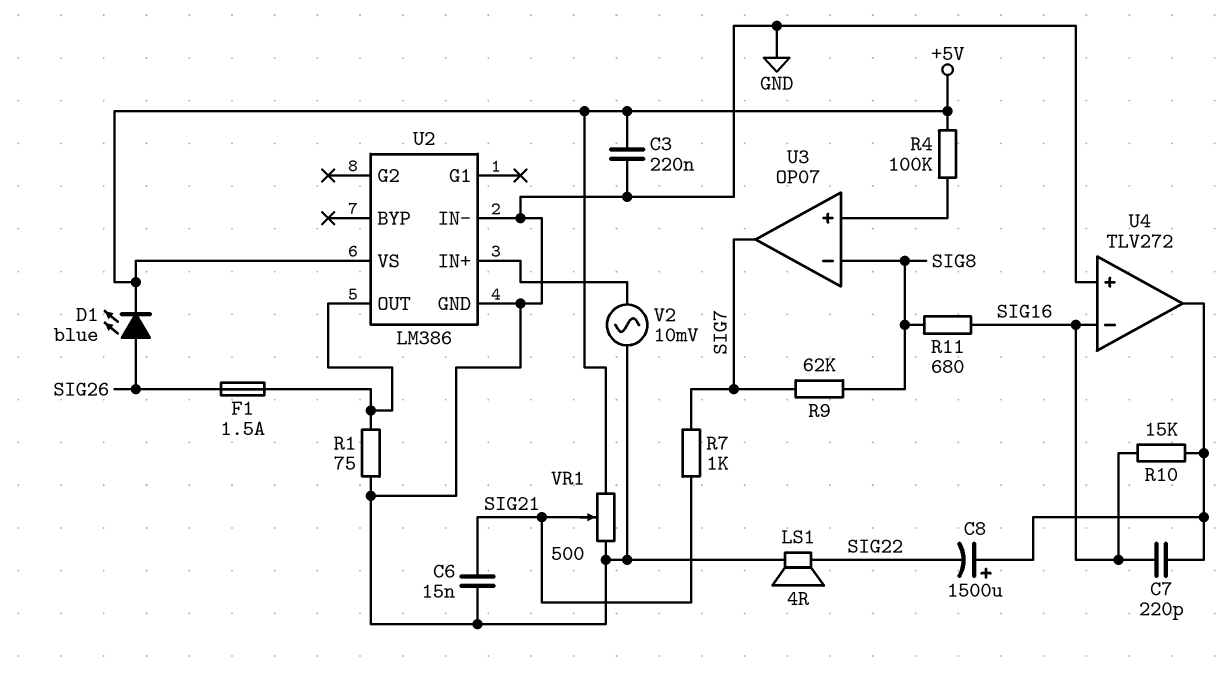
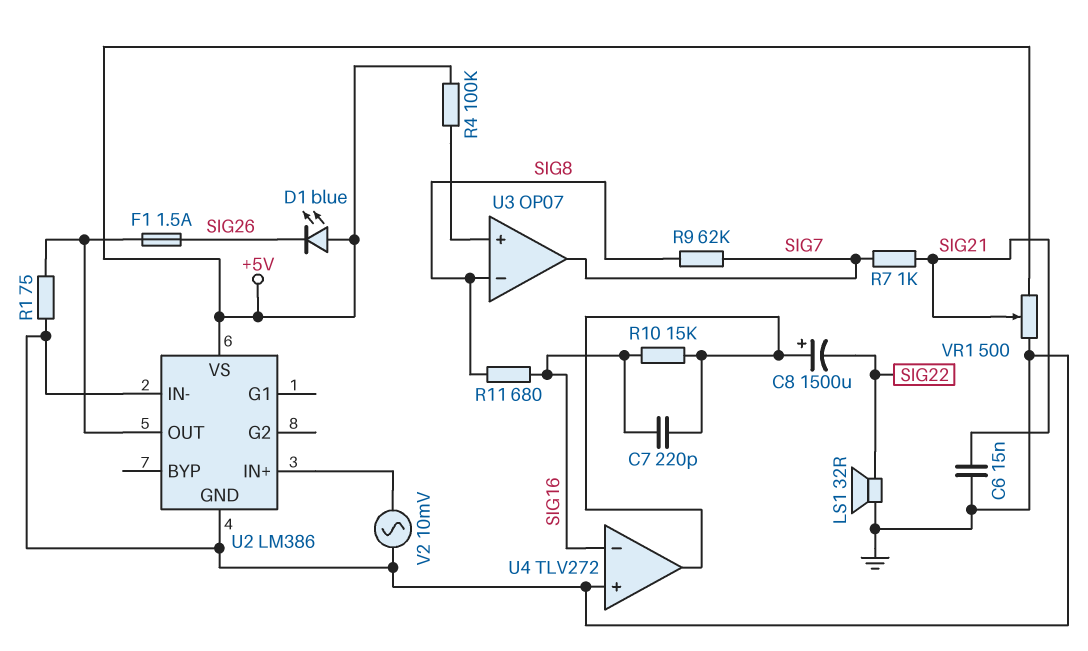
C3: 220nF (+5V, GND) -> none
D1: LED blue (A SIG26, K +5V) -> LED blue (A +5V, K SIG26)
LS1: speaker 4R (GND, SIG22) -> speaker 32R (GND, SIG22)

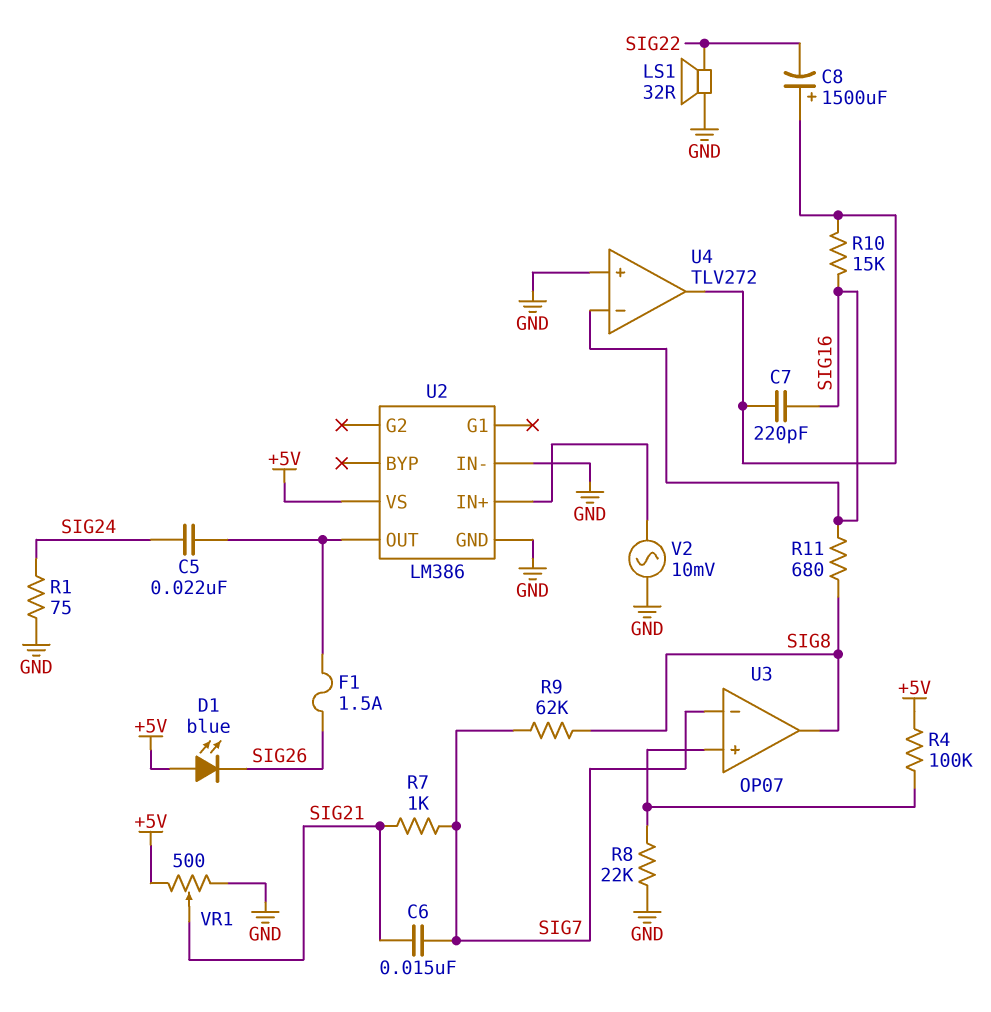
C5: none -> 22nF (SIG24, U2/OUT)
C6: 15nF (GND, SIG21) -> 15nF (SIG7, SIG21)
R1: 75 (GND, U2/OUT) -> 75 (GND, SIG24)
R8: none -> 22k (GND, U3/in+)
U3 pin in-: SIG8 -> SIG7
U3 pin out: SIG7 -> SIG8

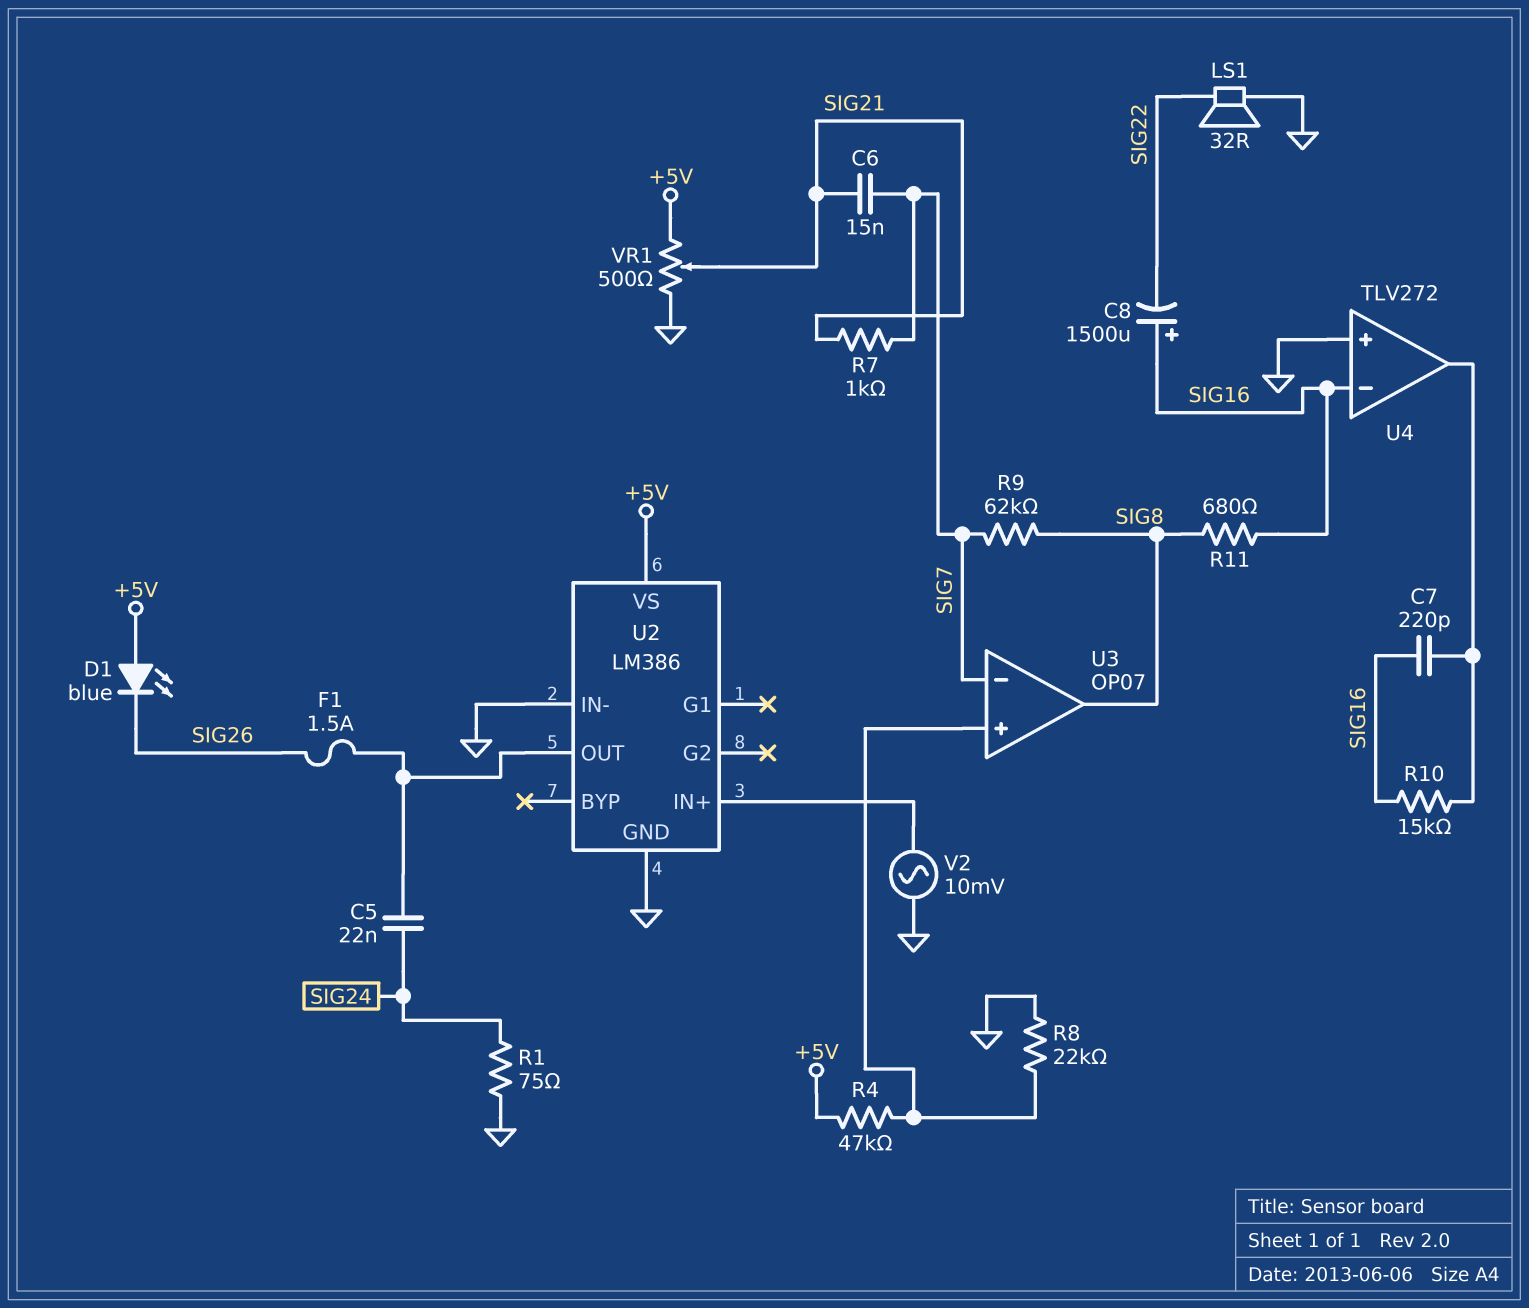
C8: 1500uF (plus U4/out, minus SIG22) -> 1500uF (plus SIG16, minus SIG22)
R4: 100k (+5V, U3/in+) -> 47k (+5V, U3/in+)

